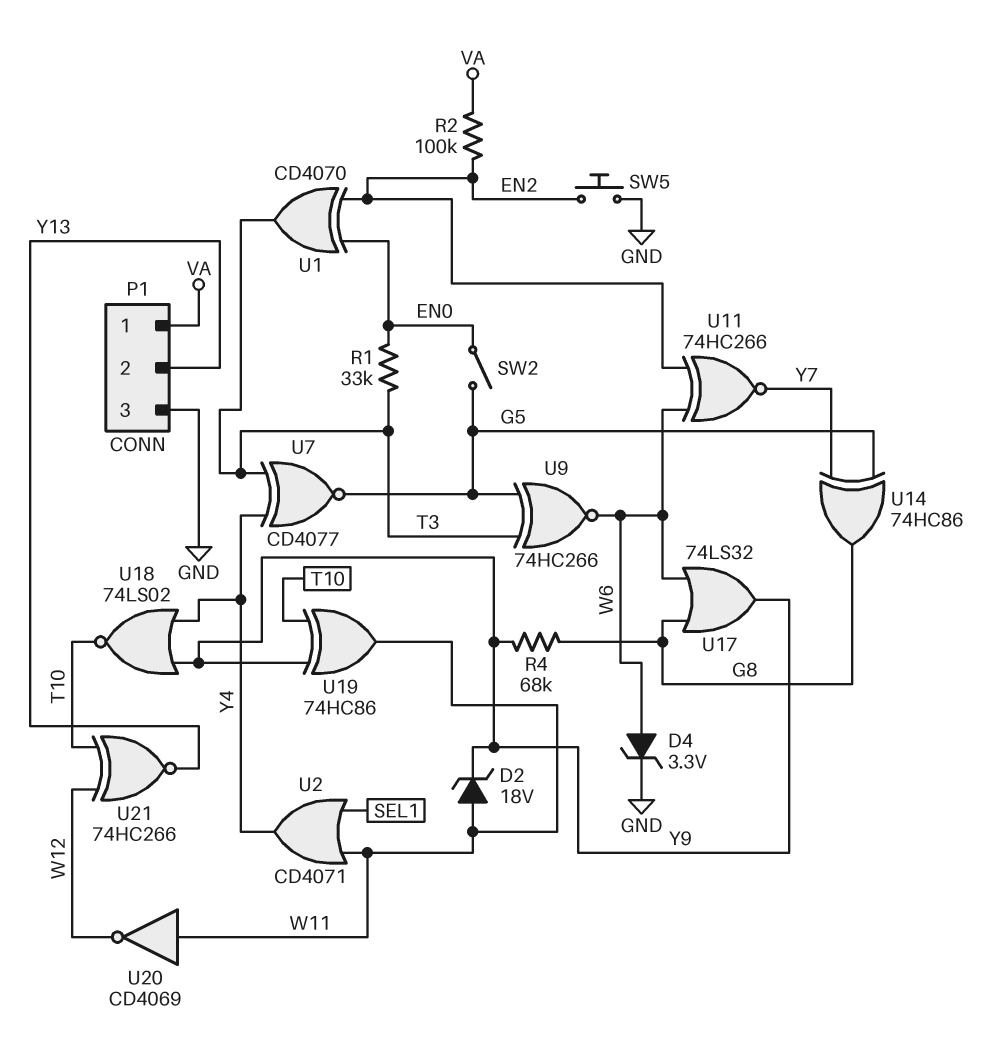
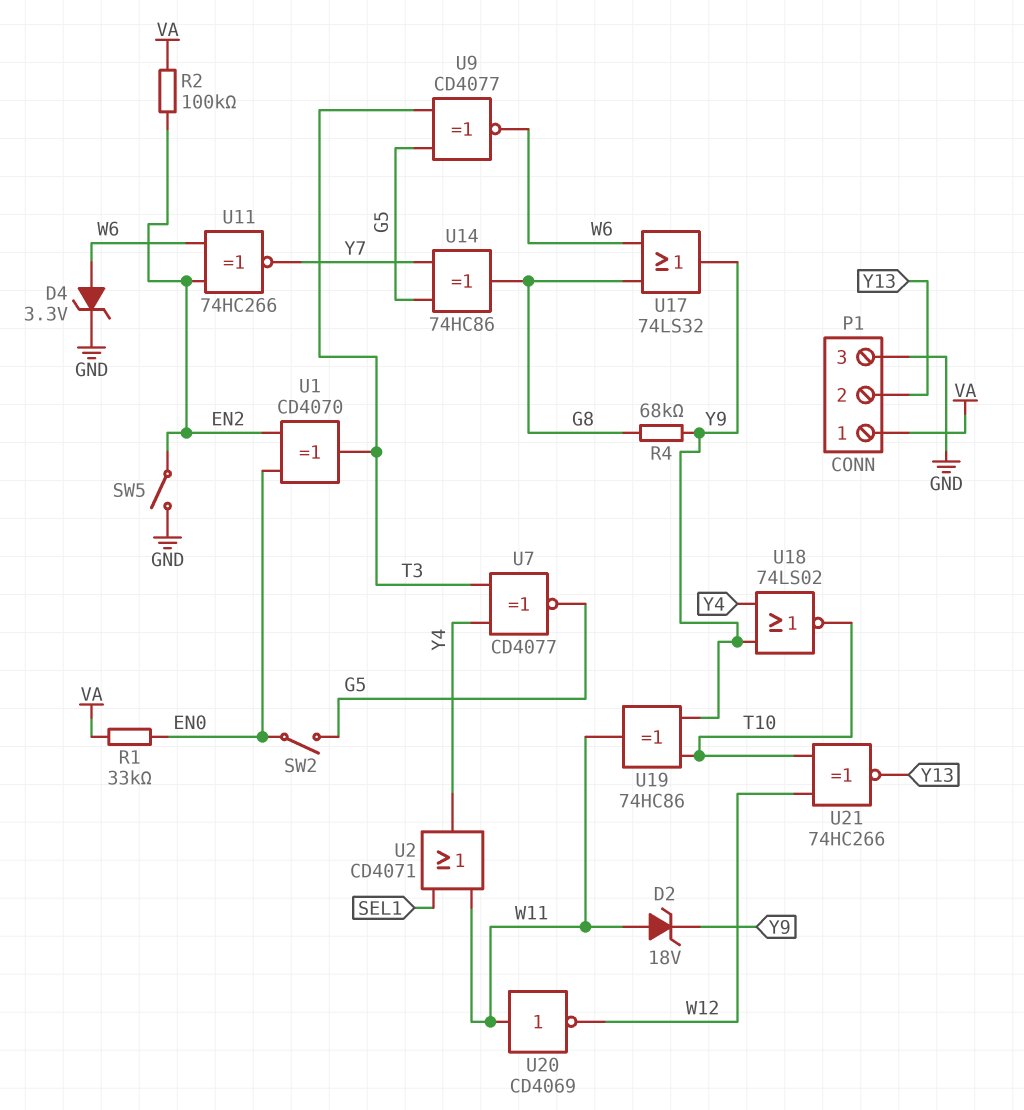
R1: 33k (EN0, T3) -> 33k (EN0, VA)
SW5: button (EN2, GND) -> switch (EN2, GND)
U9: XNOR 74HC266 (in G5, in T3, out W6) -> XNOR CD4077 (in G5, in T3, out W6)

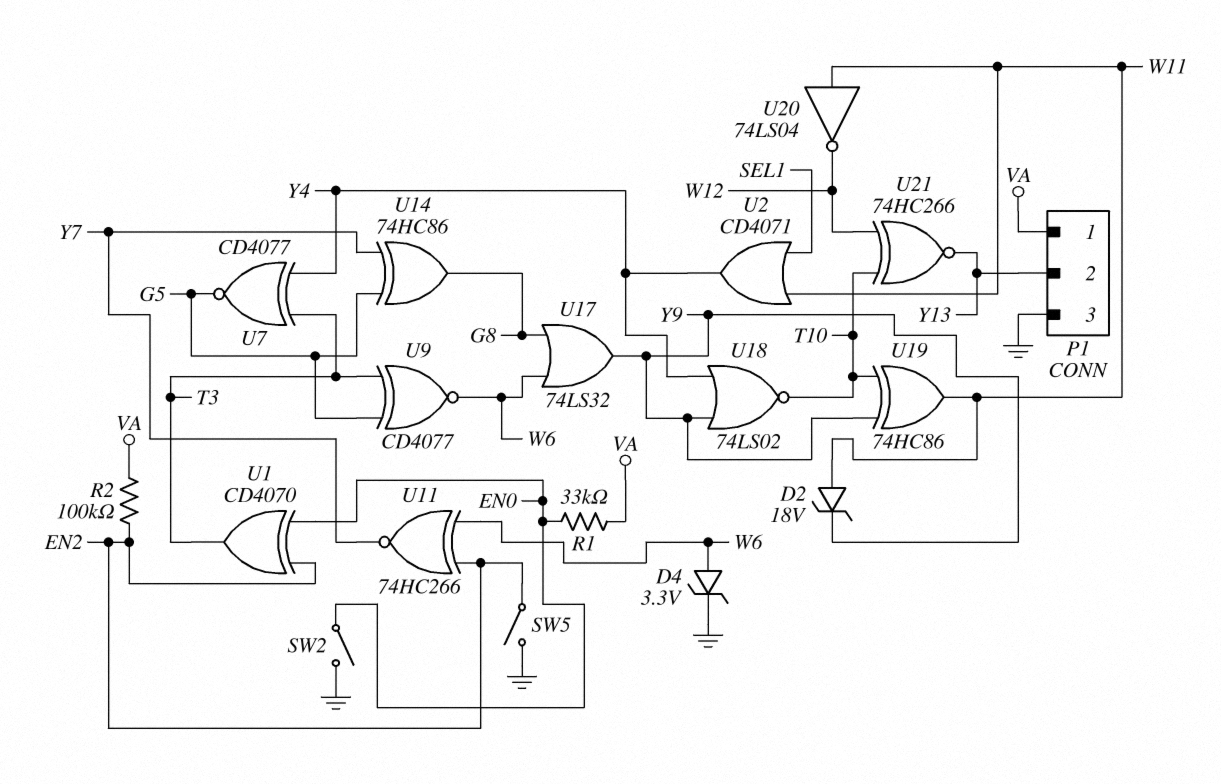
R4: 68k (G8, Y9) -> none
SW2: switch (EN0, G5) -> switch (EN0, GND)
U20: NOT CD4069 (in W11, out W12) -> NOT 74LS04 (in W11, out W12)

